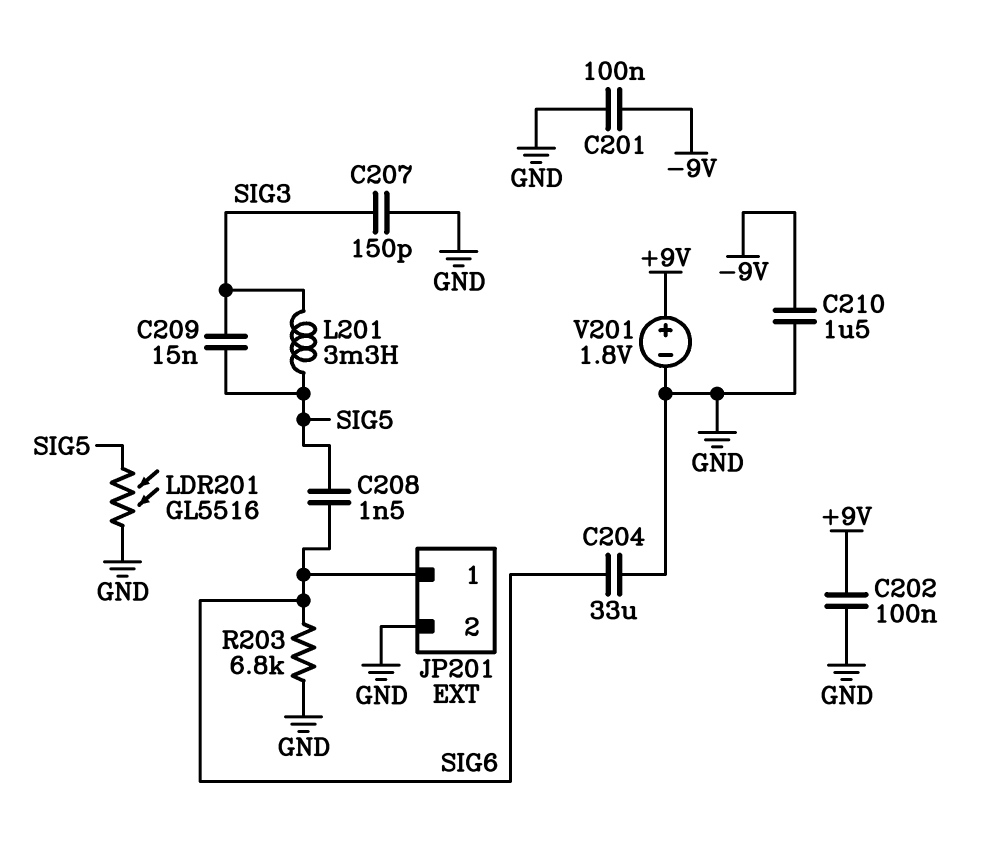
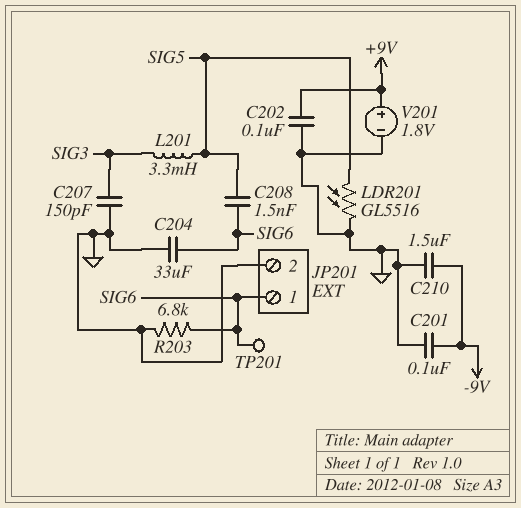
C209: 15nF (SIG3, SIG5) -> none
TP201: none -> test point (SIG6)

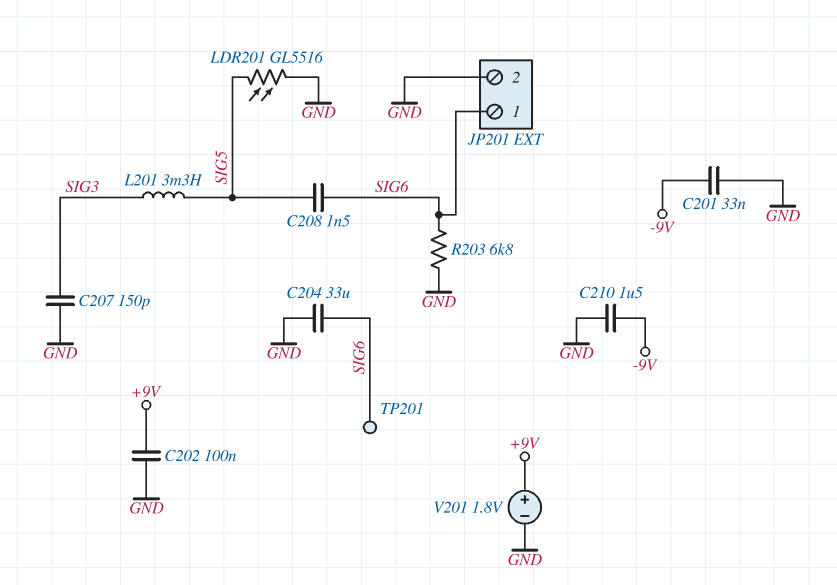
C201: 100nF (-9V, GND) -> 33nF (-9V, GND)

